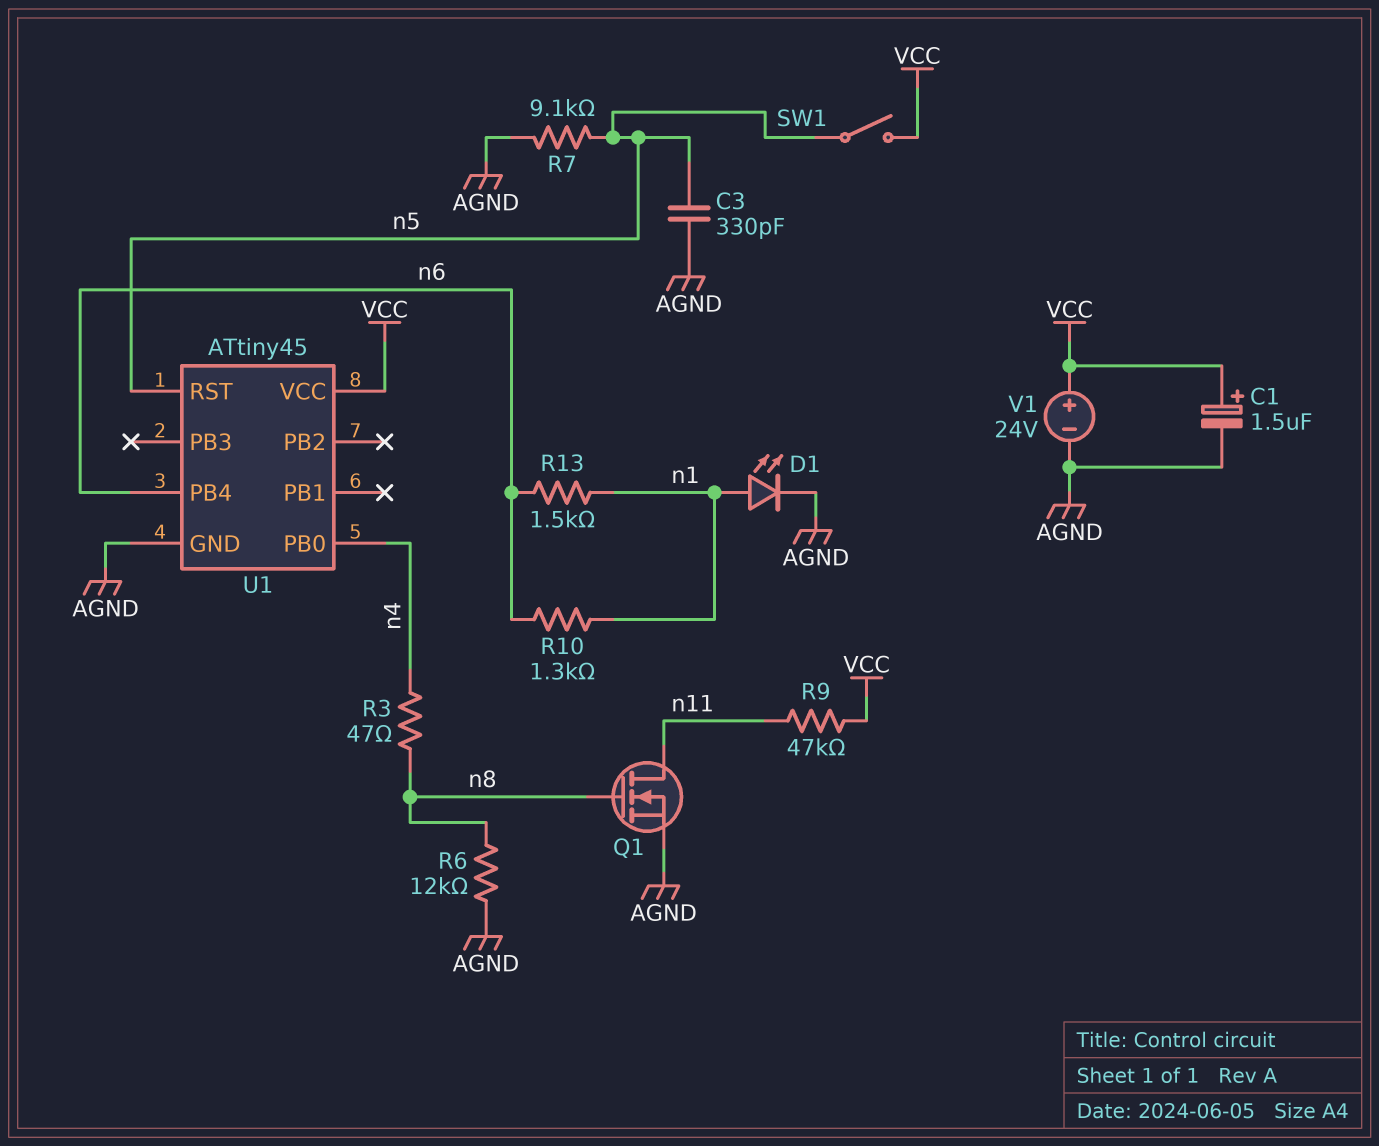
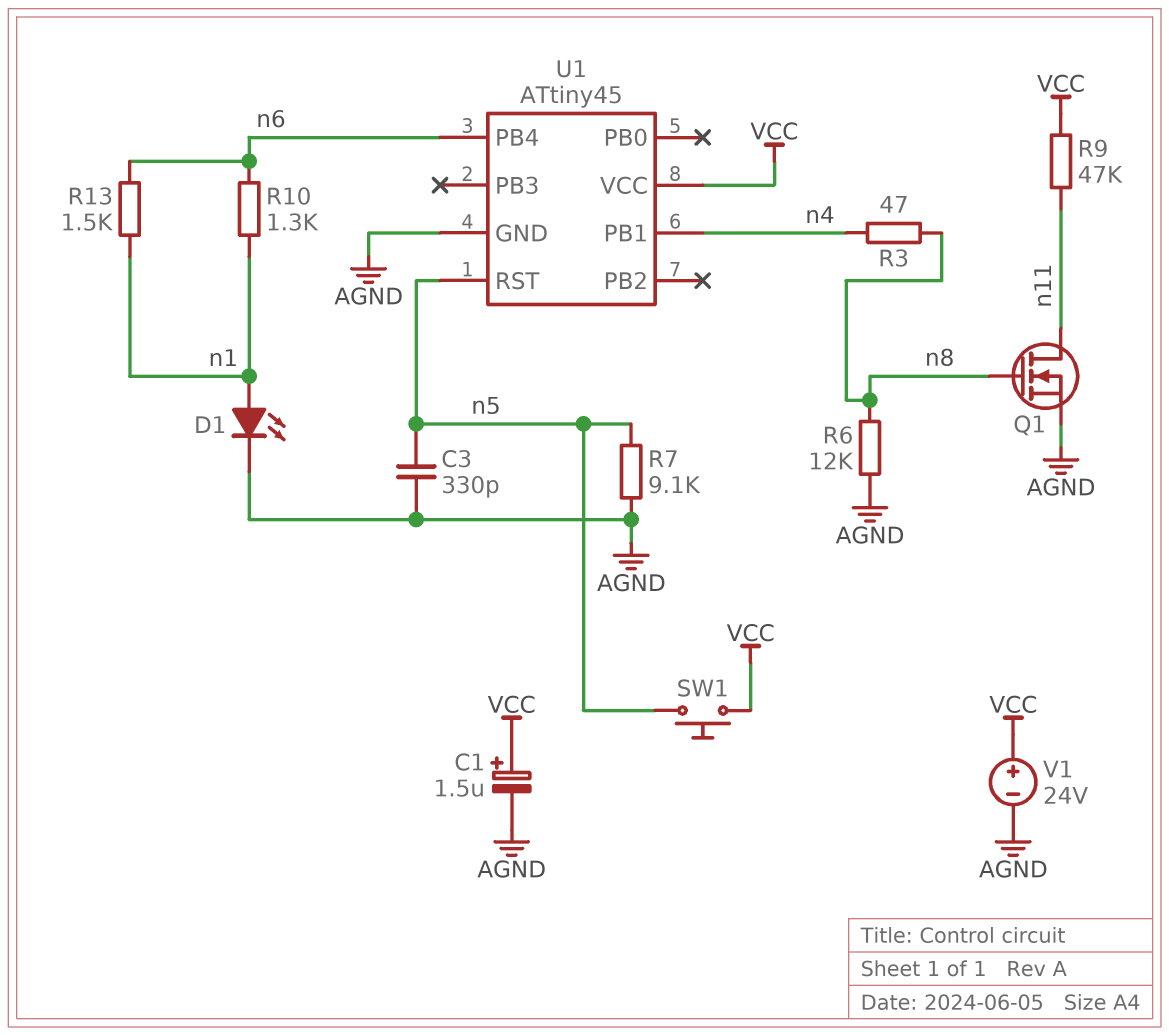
SW1: switch (VCC, n5) -> button (VCC, n5)
U1 pin PB0: n4 -> none
U1 pin PB1: none -> n4

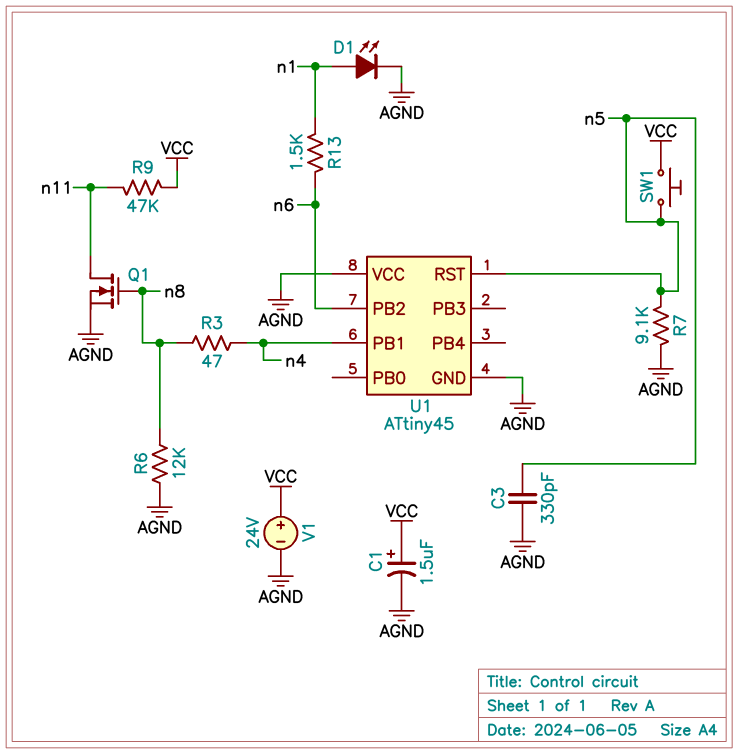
R10: 1.3k (n1, n6) -> none
U1 pin PB2: none -> n6
U1 pin PB4: n6 -> none
U1 pin VCC: VCC -> AGND

